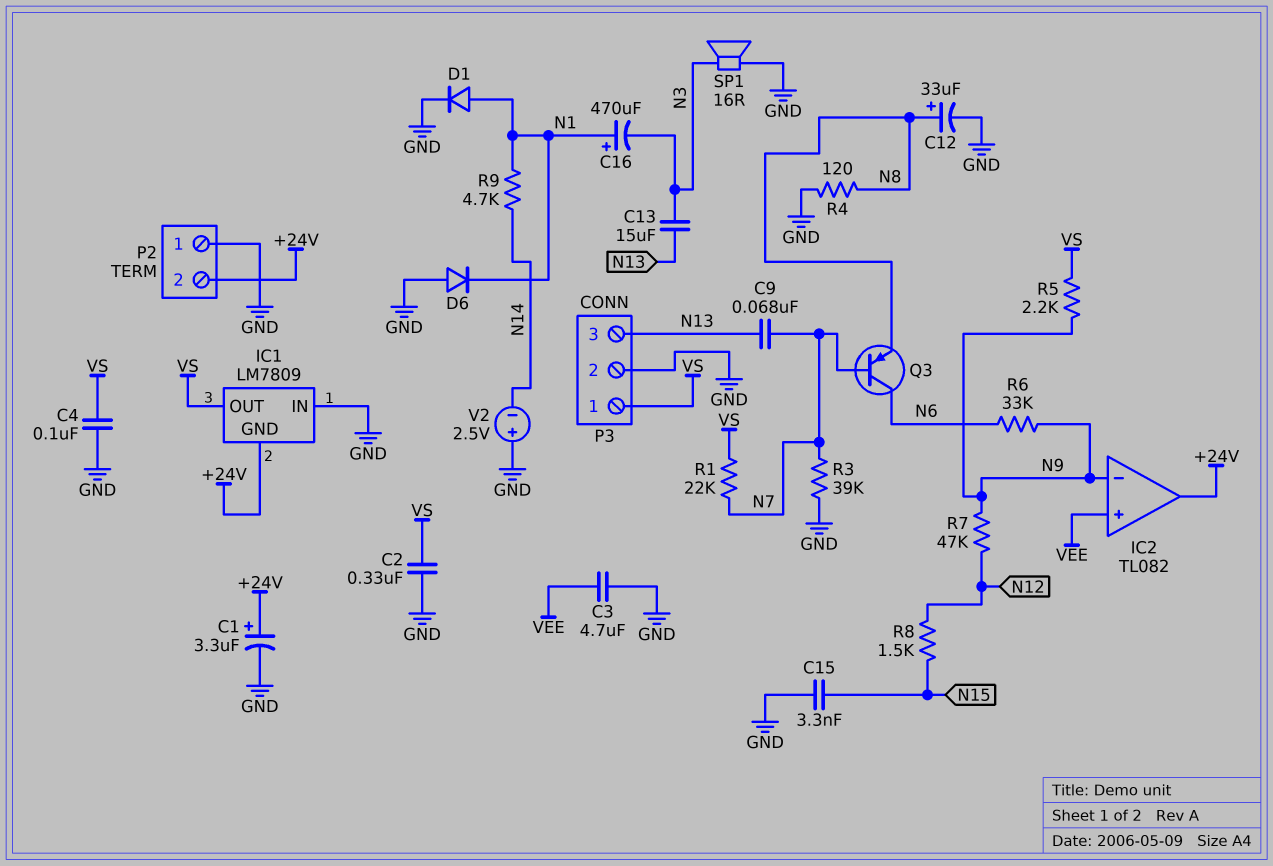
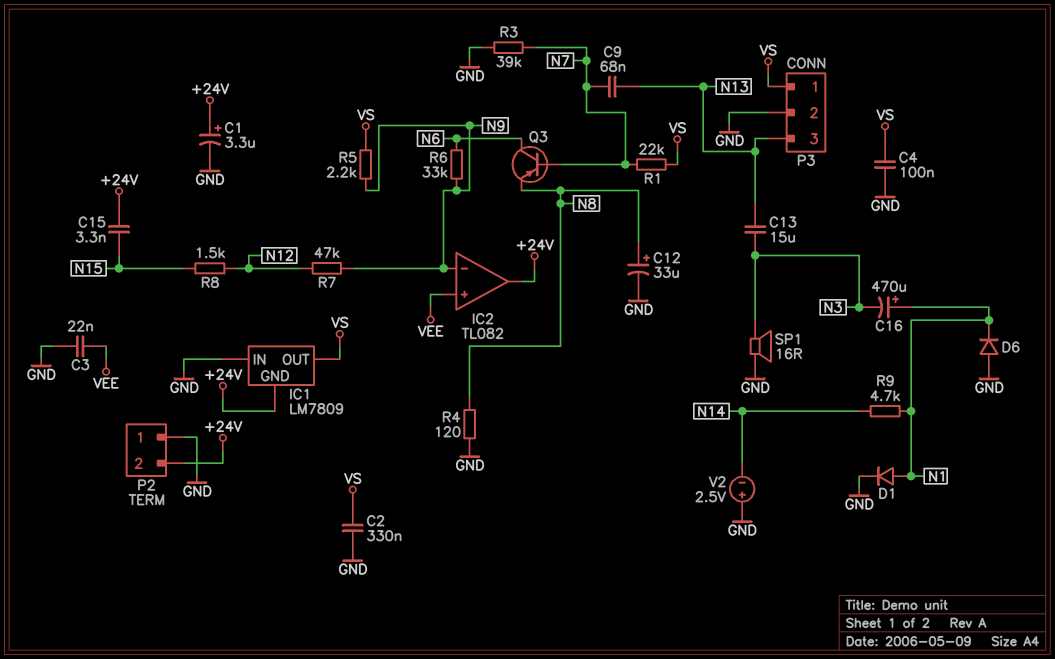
C3: 4.7uF (GND, VEE) -> 22nF (GND, VEE)
C15: 3.3nF (GND, N15) -> 3.3nF (+24V, N15)

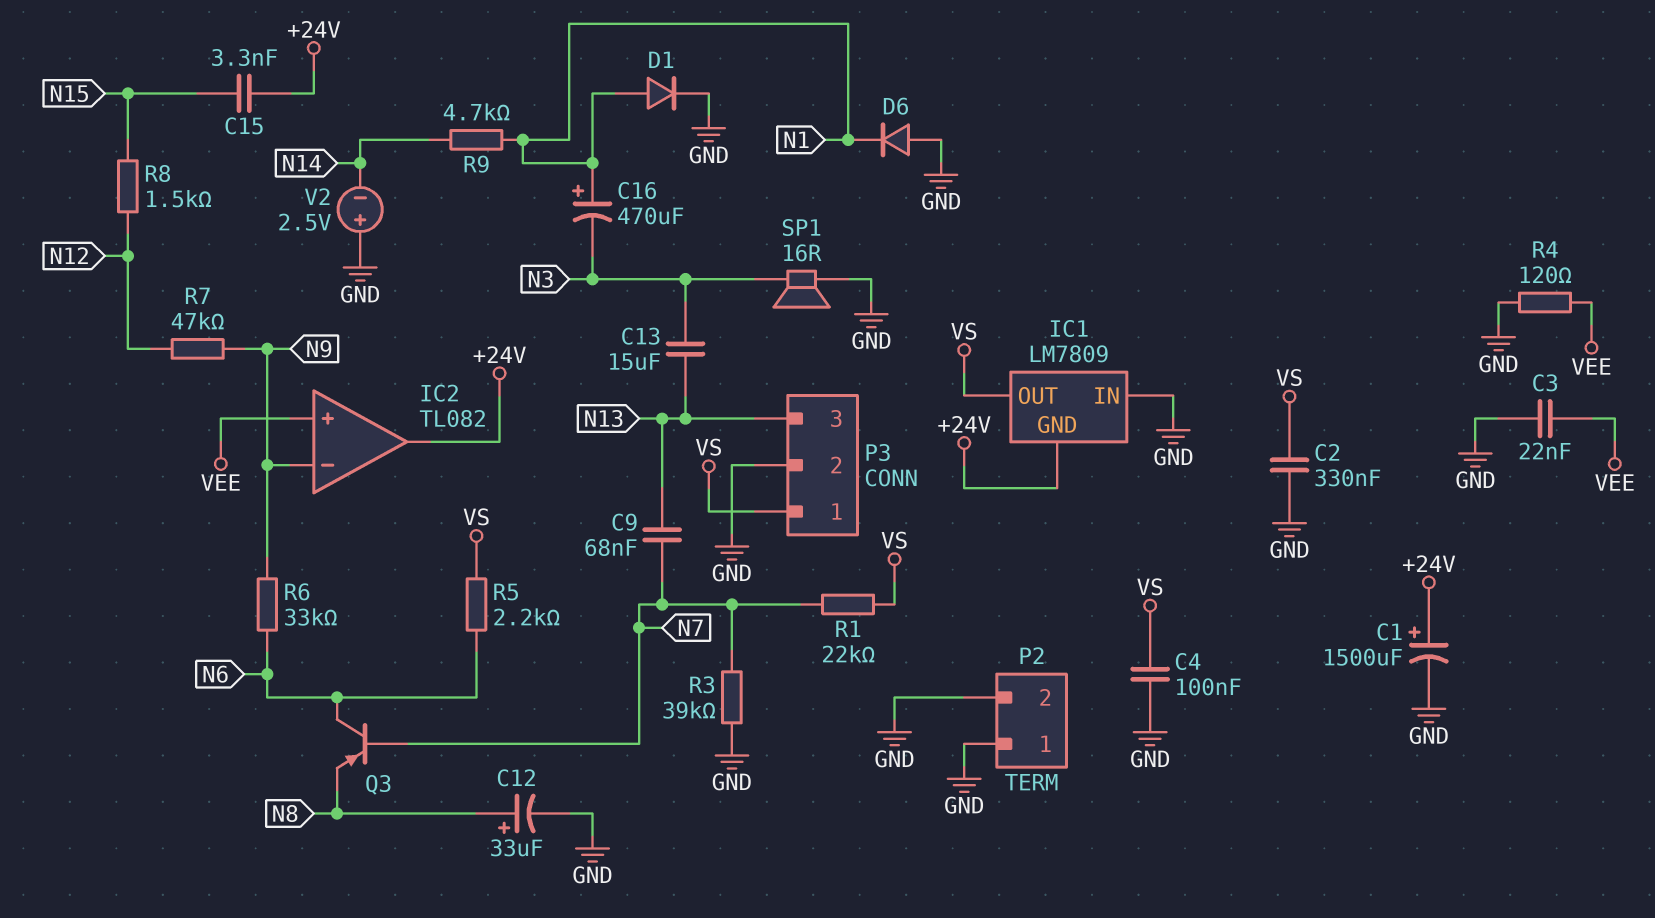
C1: 3.3uF (plus +24V, minus GND) -> 1500uF (plus +24V, minus GND)
P2 pin 2: +24V -> GND
R4: 120 (GND, N8) -> 120 (GND, VEE)
R5: 2.2k (N9, VS) -> 2.2k (N6, VS)

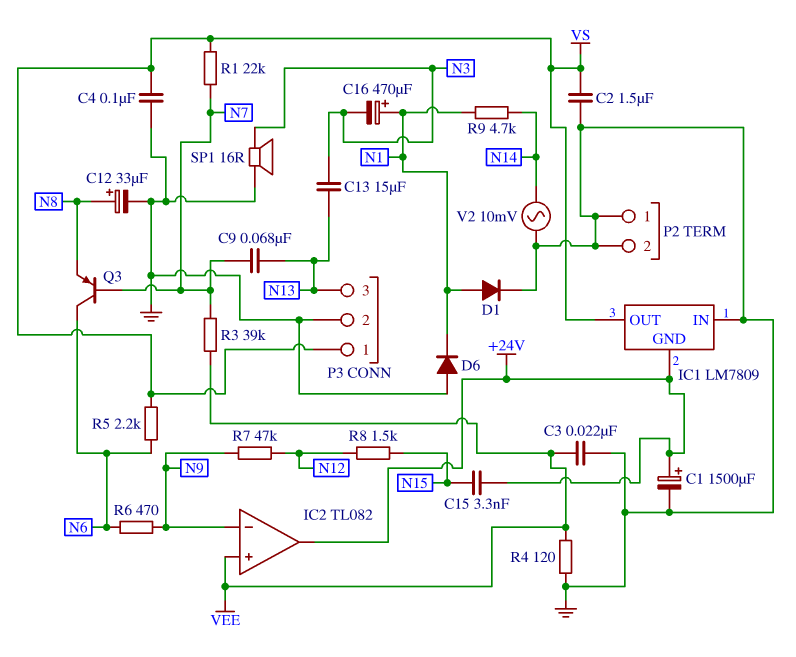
C2: 330nF (GND, VS) -> 1.5uF (GND, VS)
R3: 39k (GND, N7) -> 39k (N7, VEE)
R6: 33k (N6, N9) -> 470 (N6, N9)
V2: 2.5V (plus GND, minus N14) -> AC 10mV (GND, N14)

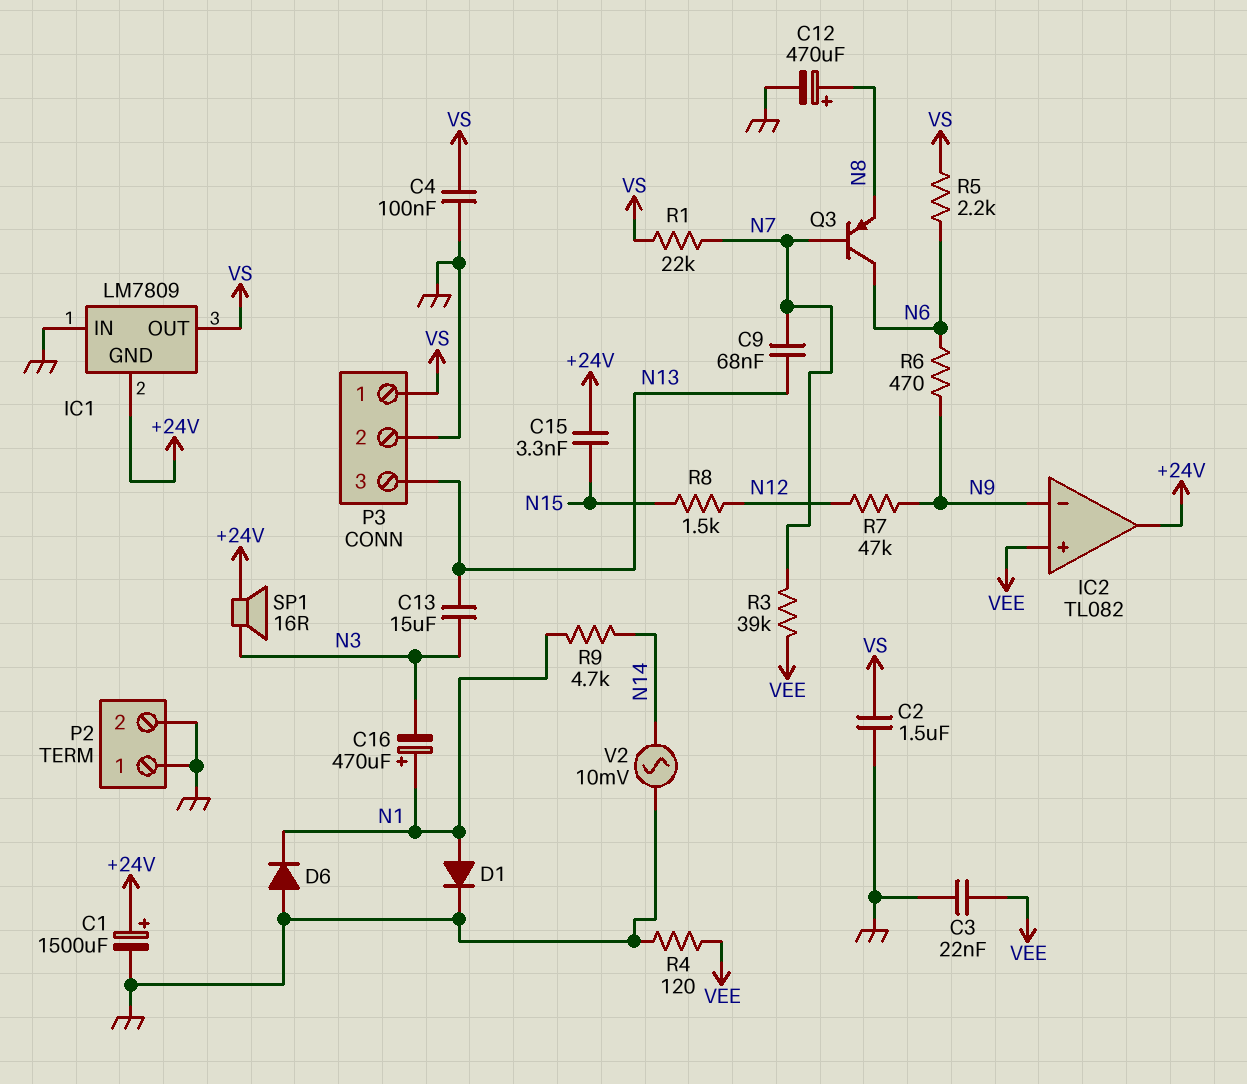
C12: 33uF (plus N8, minus GND) -> 470uF (plus N8, minus GND)
SP1: speaker 16R (GND, N3) -> speaker 16R (+24V, N3)

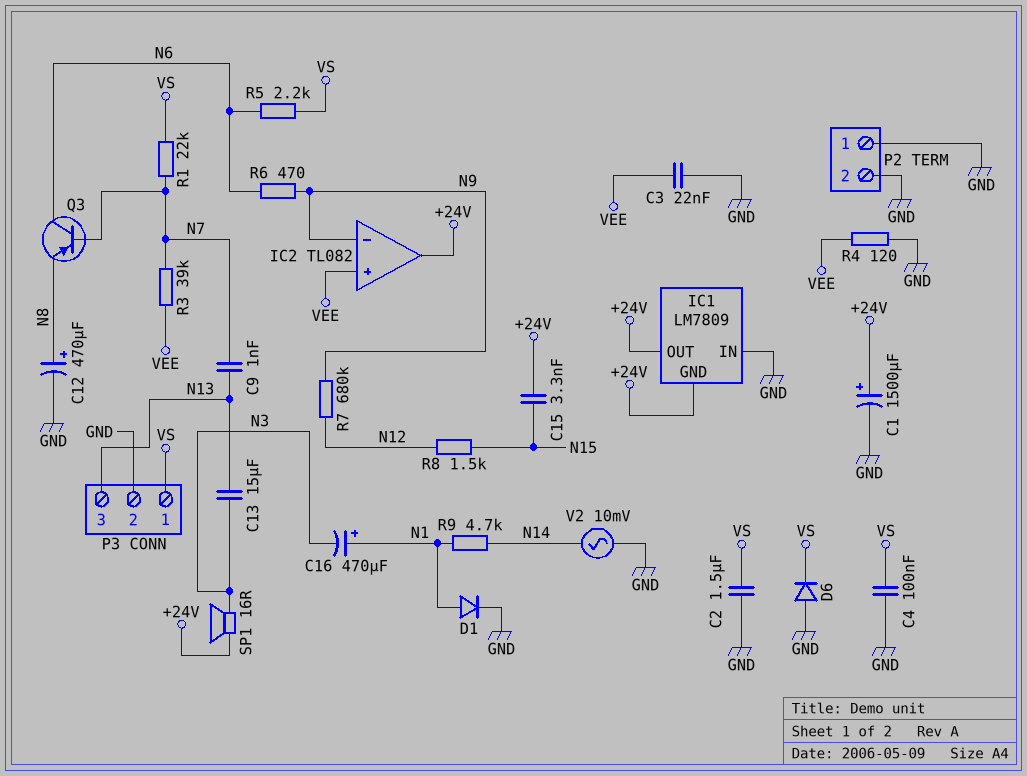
C9: 68nF (N7, N13) -> 1nF (N7, N13)
D6: diode (A GND, K N1) -> diode (A GND, K VS)
IC1 pin OUT: VS -> +24V
R7: 47k (N9, N12) -> 680k (N9, N12)

